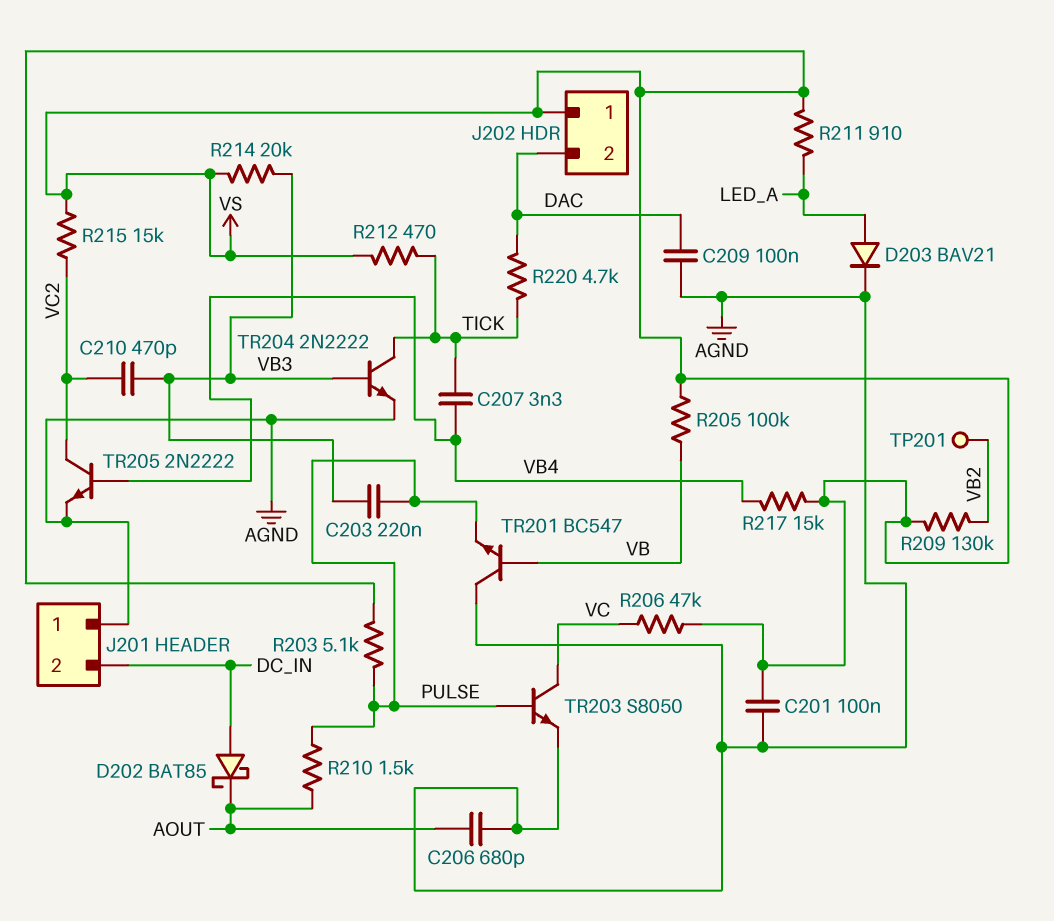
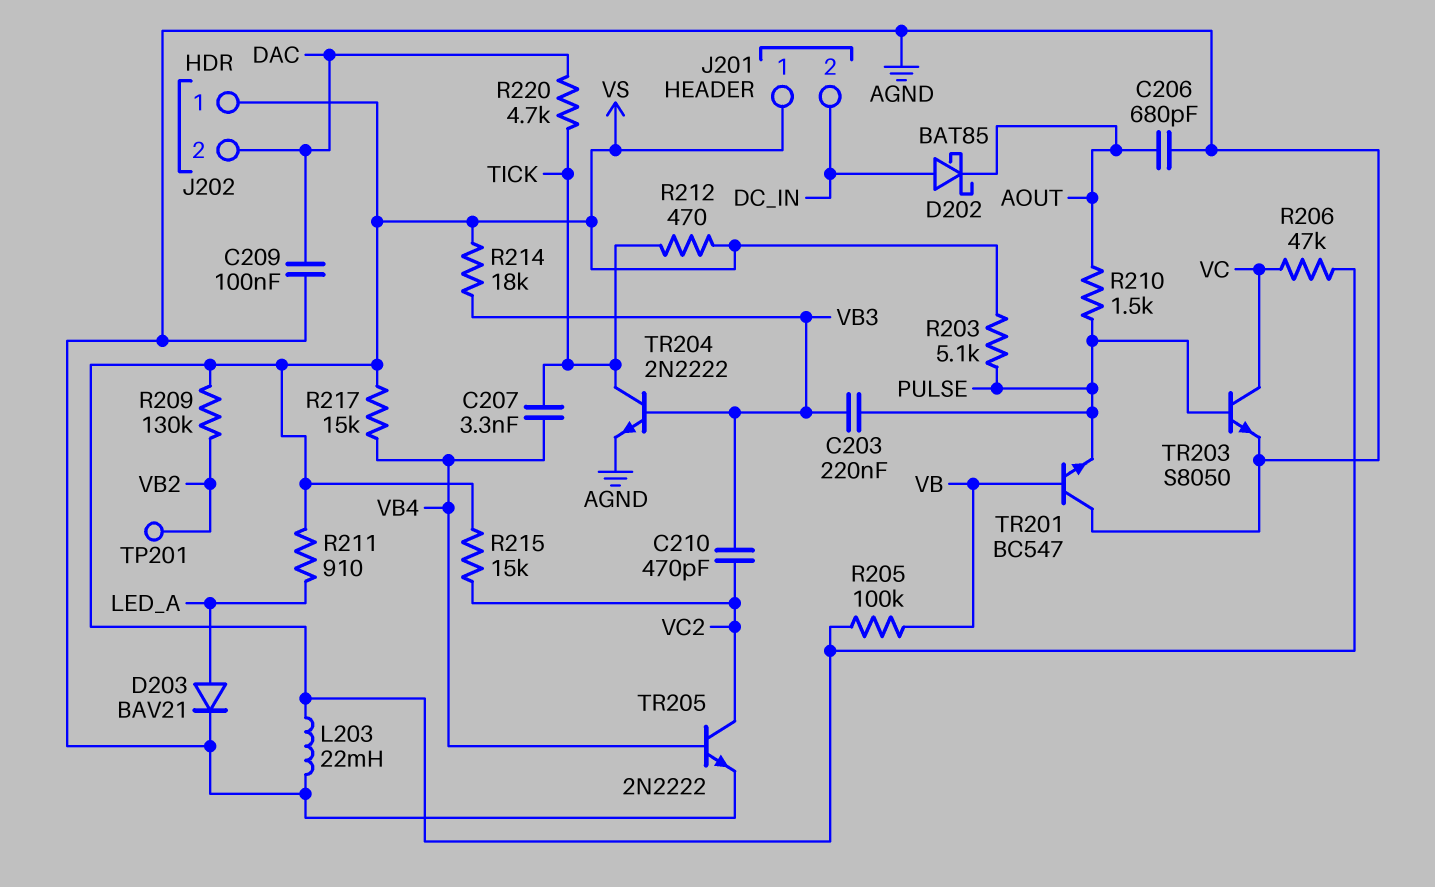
C201: 100nF (AGND, VS) -> none
J201 pin 1: AGND -> VS
L203: none -> 22mH (AGND, VS)
R214: 20k (VB3, VS) -> 18k (VB3, VS)

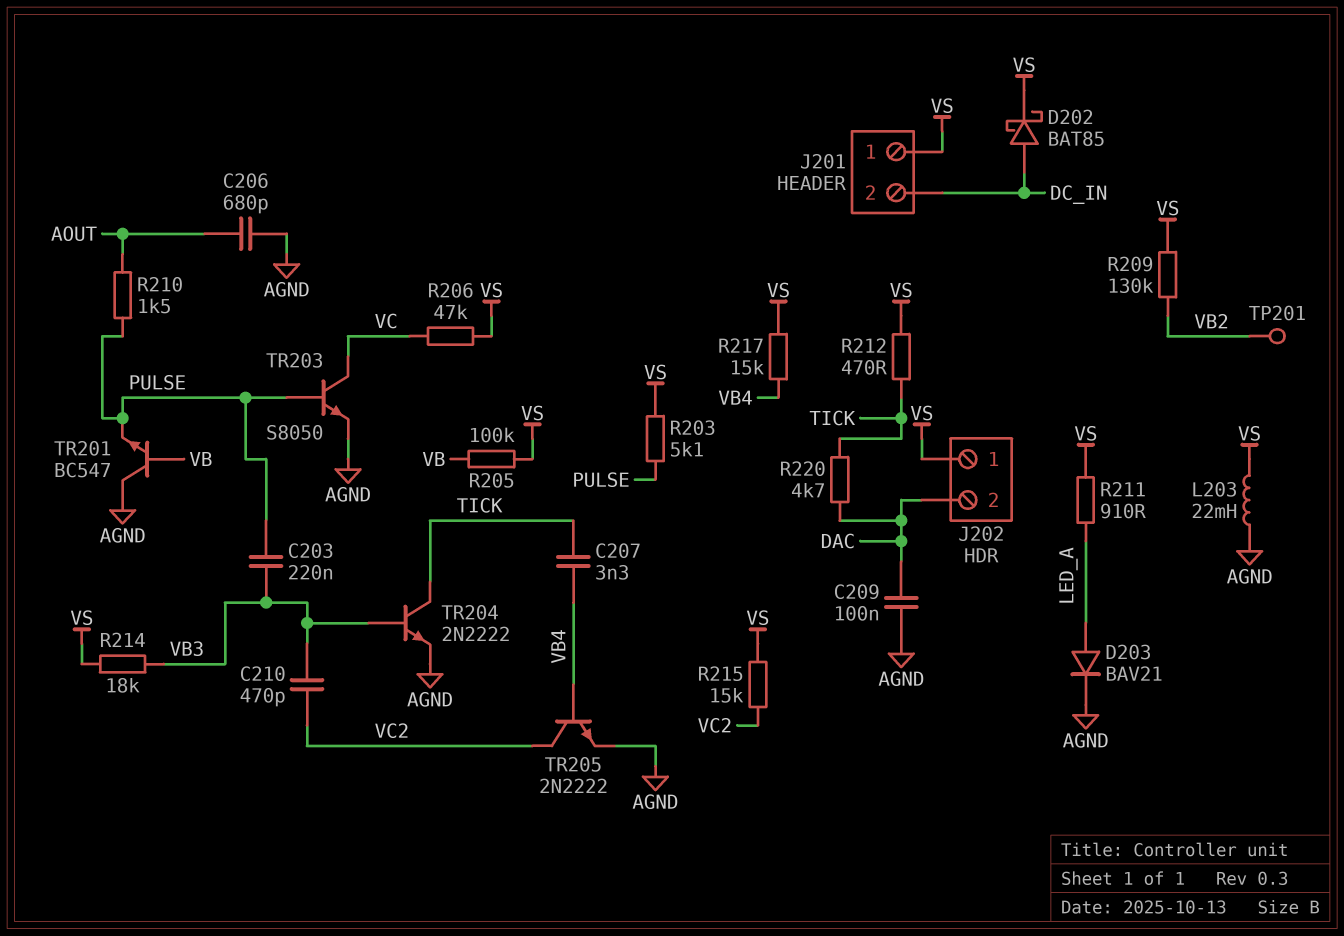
D202: schottky BAT85 (A DC_IN, K AOUT) -> schottky BAT85 (A DC_IN, K VS)

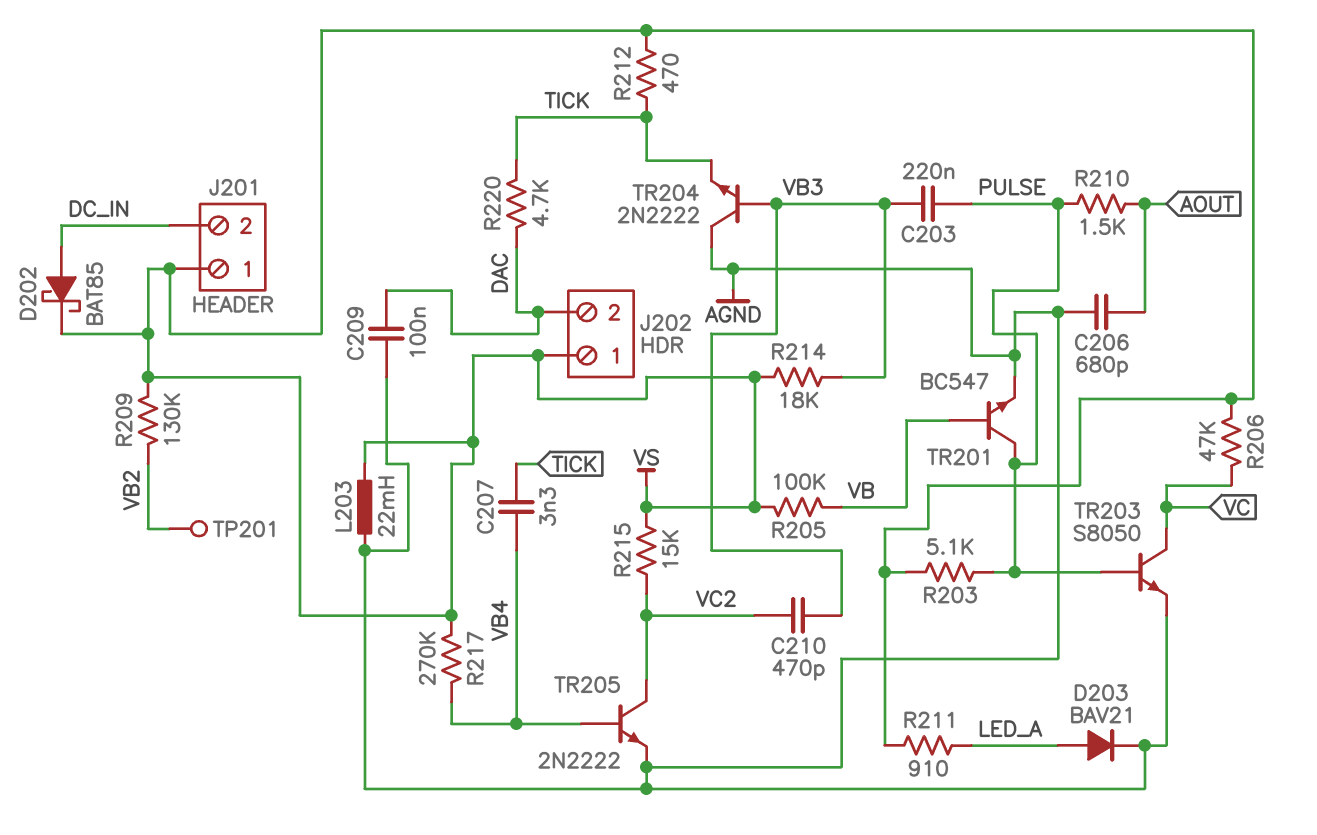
R217: 15k (VB4, VS) -> 270k (VB4, VS)
TR201: NPN BC547 (B VB, C AGND, E PULSE) -> NPN BC547 (B VB, C PULSE, E AGND)
TR204: NPN 2N2222 (B VB3, C TICK, E AGND) -> NPN 2N2222 (B VB3, C AGND, E TICK)

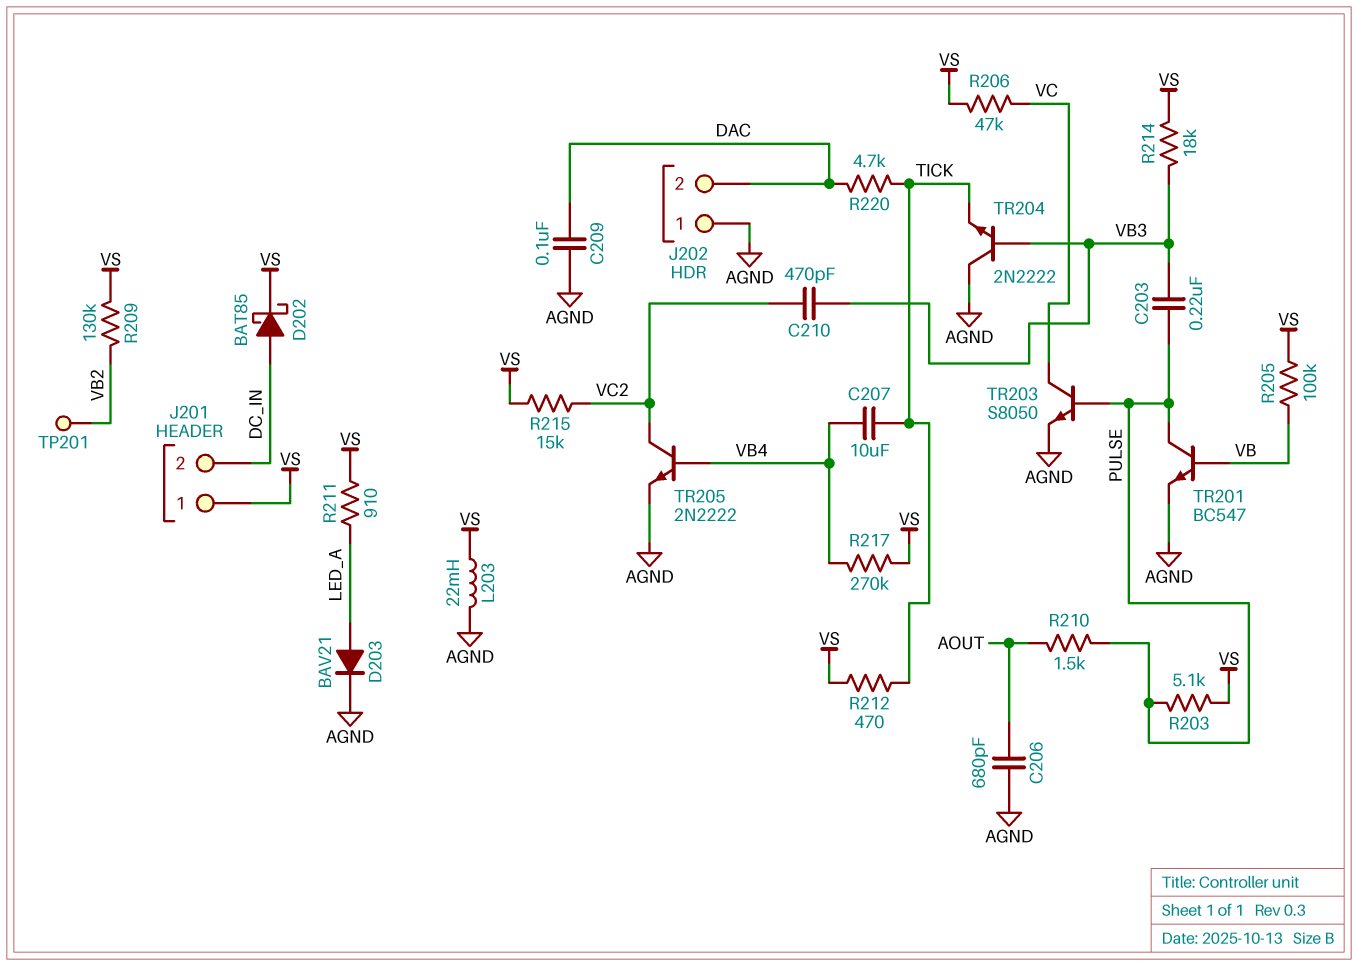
C207: 3.3nF (TICK, VB4) -> 10uF (TICK, VB4)
J202 pin 1: VS -> AGND

